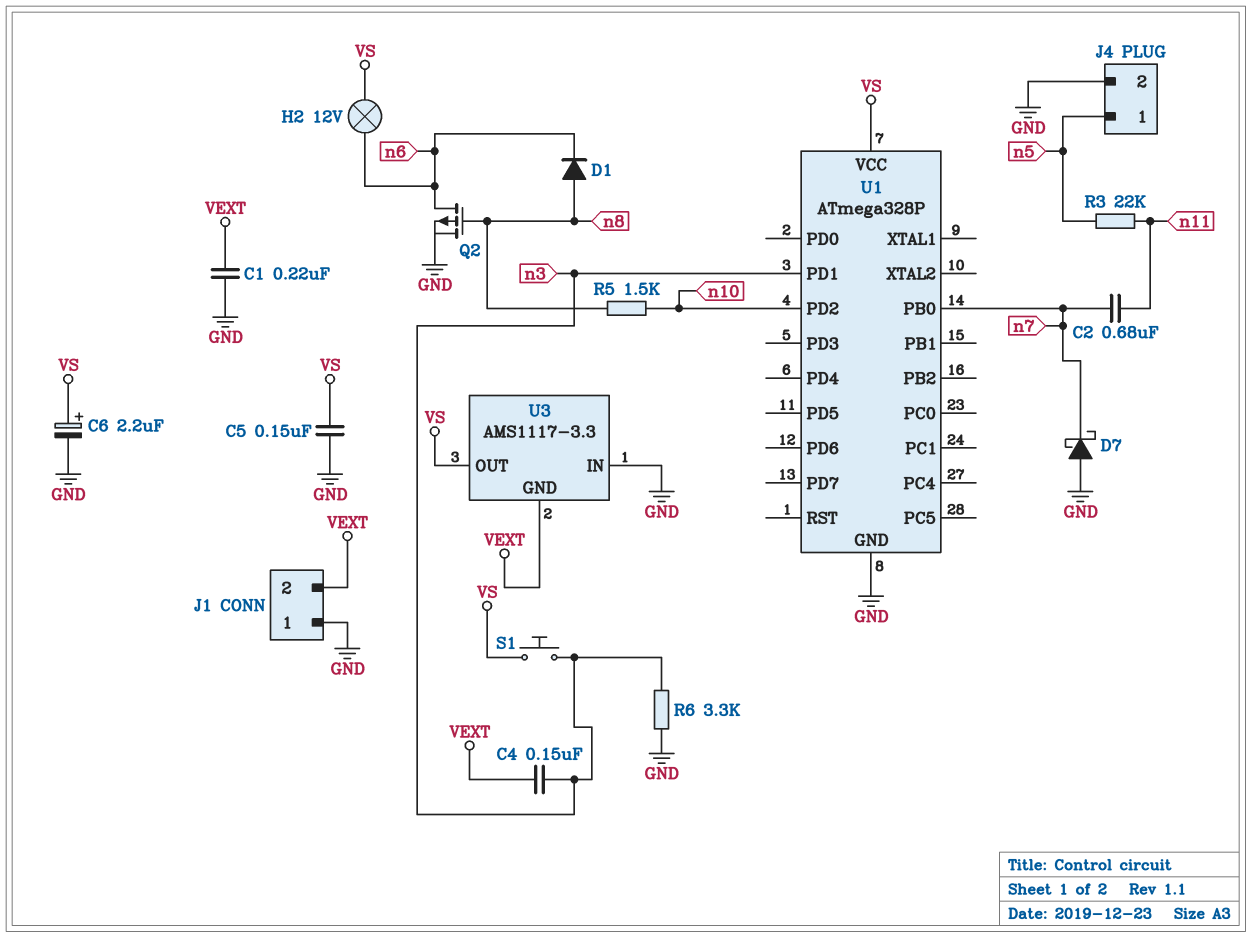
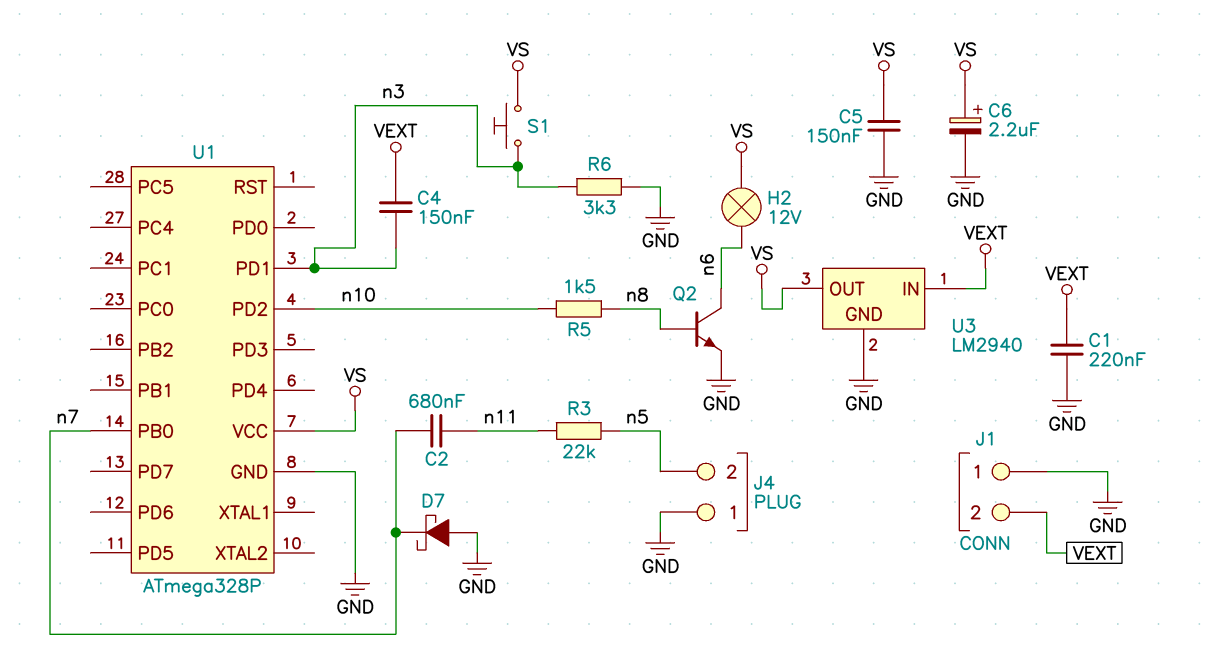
D1: diode (A n8, K n6) -> none
J4 pin 1: n5 -> GND
J4 pin 2: GND -> n5
Q2: PMOS (G n8, D n6, S GND) -> NPN (B n8, C n6, E GND)
U3: AMS1117-3.3 -> LM2940
U3 pin GND: VEXT -> GND
U3 pin IN: GND -> VEXT

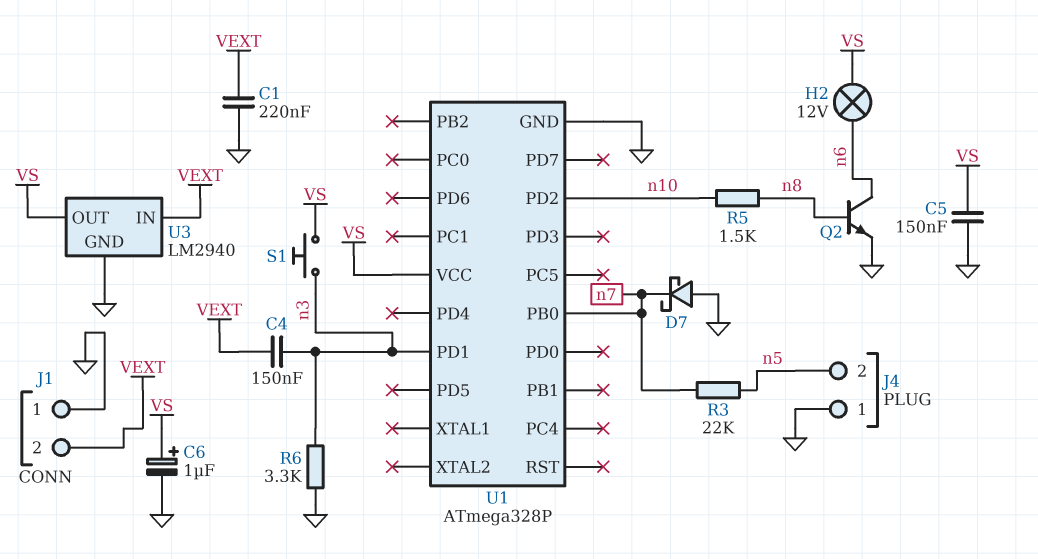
C2: 680nF (n7, n11) -> none
C6: 2.2uF (plus VS, minus GND) -> 1uF (plus VS, minus GND)
R3: 22k (n5, n11) -> 22k (n5, n7)

